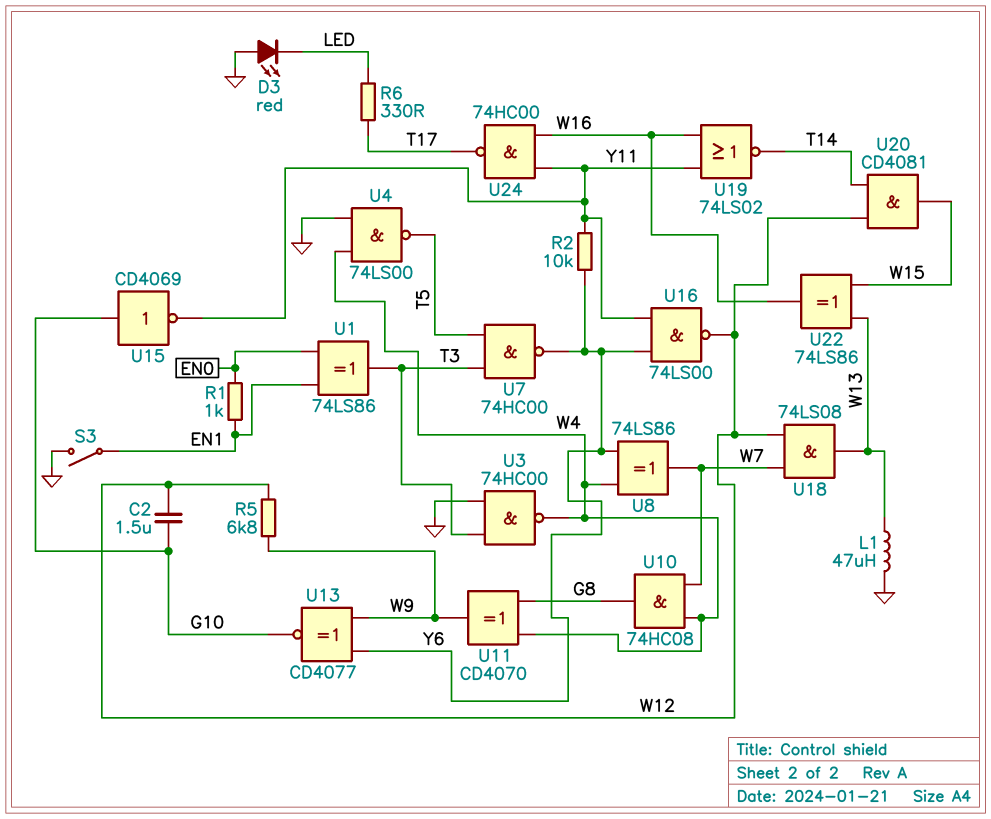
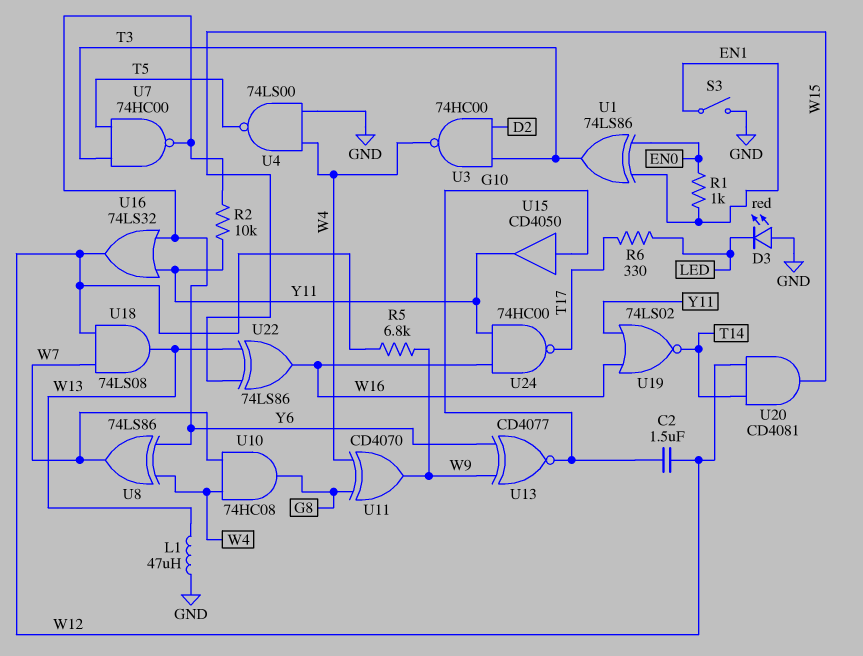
U3: NAND 74HC00 (in GND, in T3, out W4) -> NAND 74HC00 (in D2, in T3, out W4)
U15: NOT CD4069 (in G10, out Y11) -> buffer CD4050 (in G10, out Y11)
U16: NAND 74LS00 (in Y6, in Y11, out W12) -> OR 74LS32 (in Y6, in Y11, out W12)

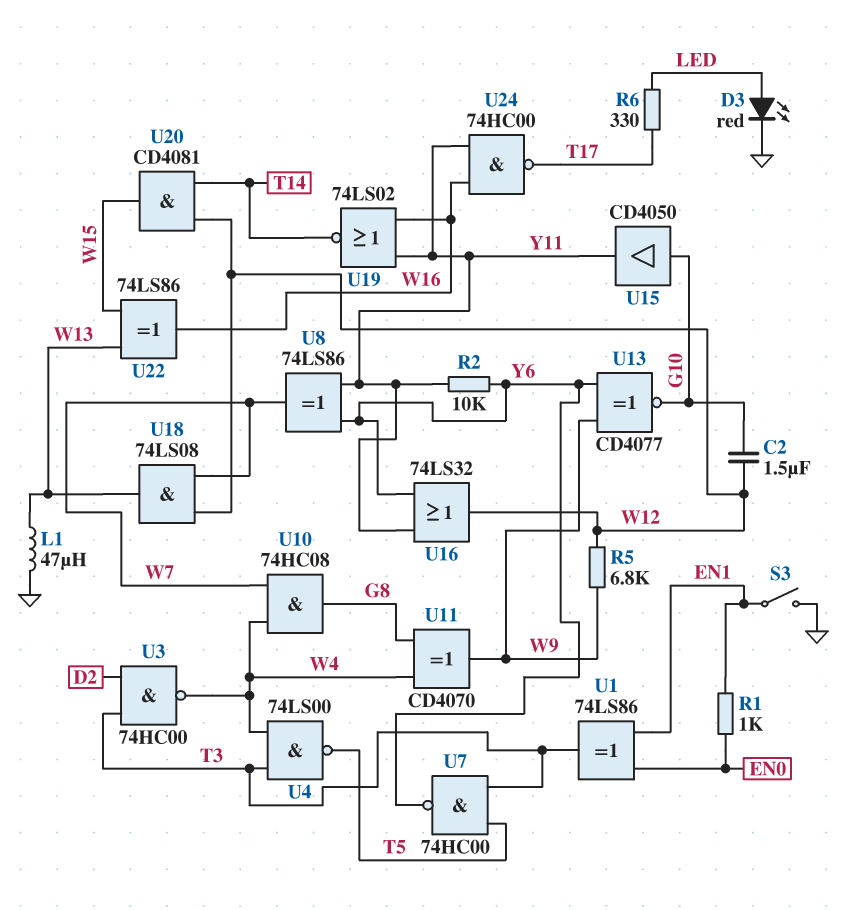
D3: LED red (A GND, K LED) -> LED red (A LED, K GND)
U4: NAND 74LS00 (in GND, in W4, out T5) -> NAND 74LS00 (in T3, in W4, out T5)
U8: XOR 74LS86 (in W4, in Y6, out W7) -> XOR 74LS86 (in Y6, in Y11, out W7)

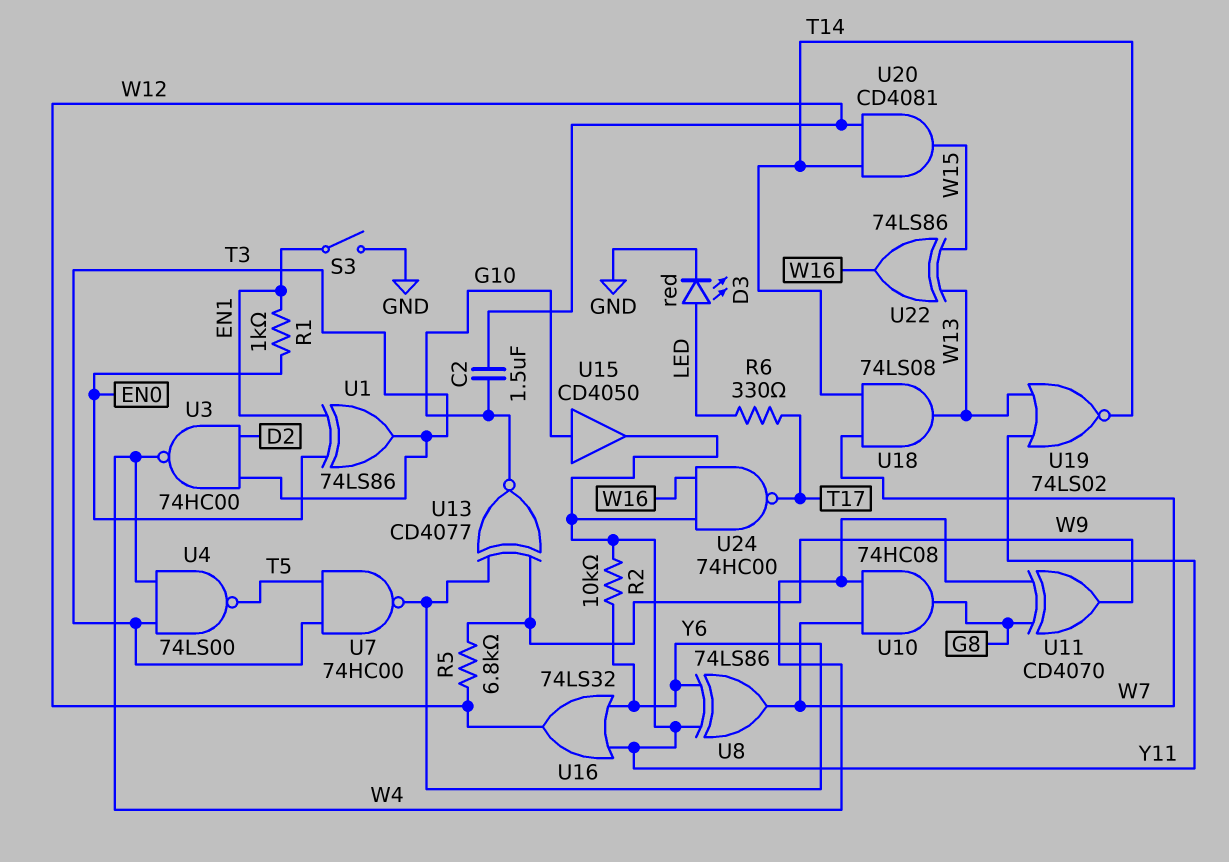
L1: 47uH (GND, W13) -> none
U18: AND 74LS08 (in W7, in W12, out W13) -> AND 74LS08 (in T14, in W7, out W13)
U19: NOR 74LS02 (in W16, in Y11, out T14) -> NOR 74LS02 (in W13, in Y11, out T14)

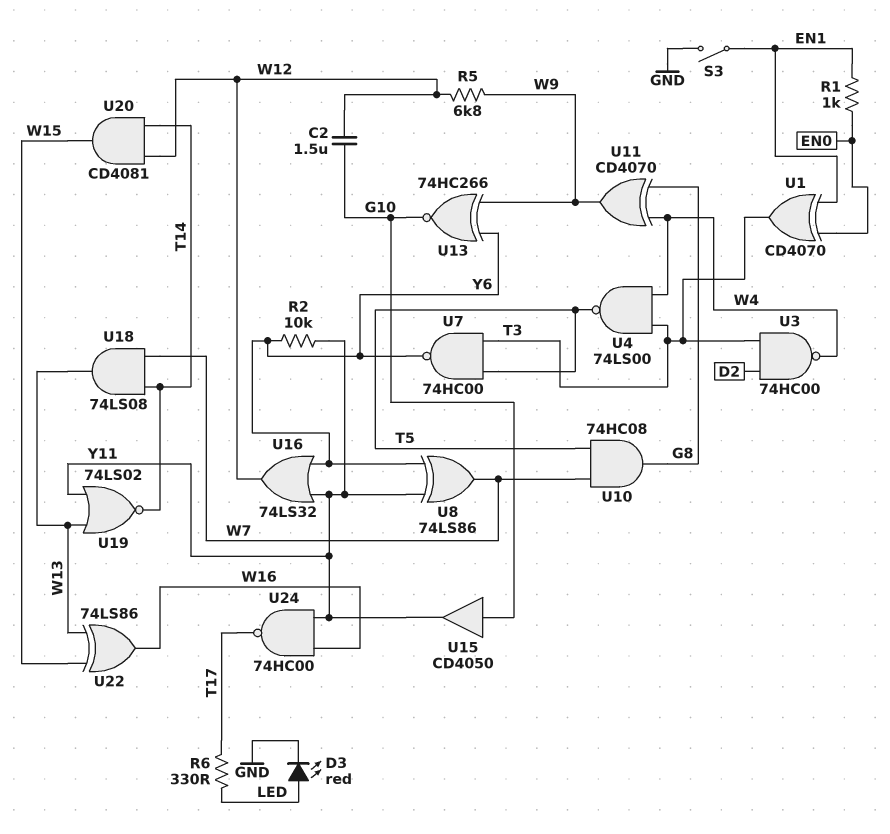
U1: XOR 74LS86 (in EN0, in EN1, out T3) -> XOR CD4070 (in EN0, in EN1, out T3)
U10: AND 74HC08 (in W4, in W7, out G8) -> AND 74HC08 (in T5, in W7, out G8)
U13: XNOR CD4077 (in W9, in Y6, out G10) -> XNOR 74HC266 (in W9, in Y6, out G10)

